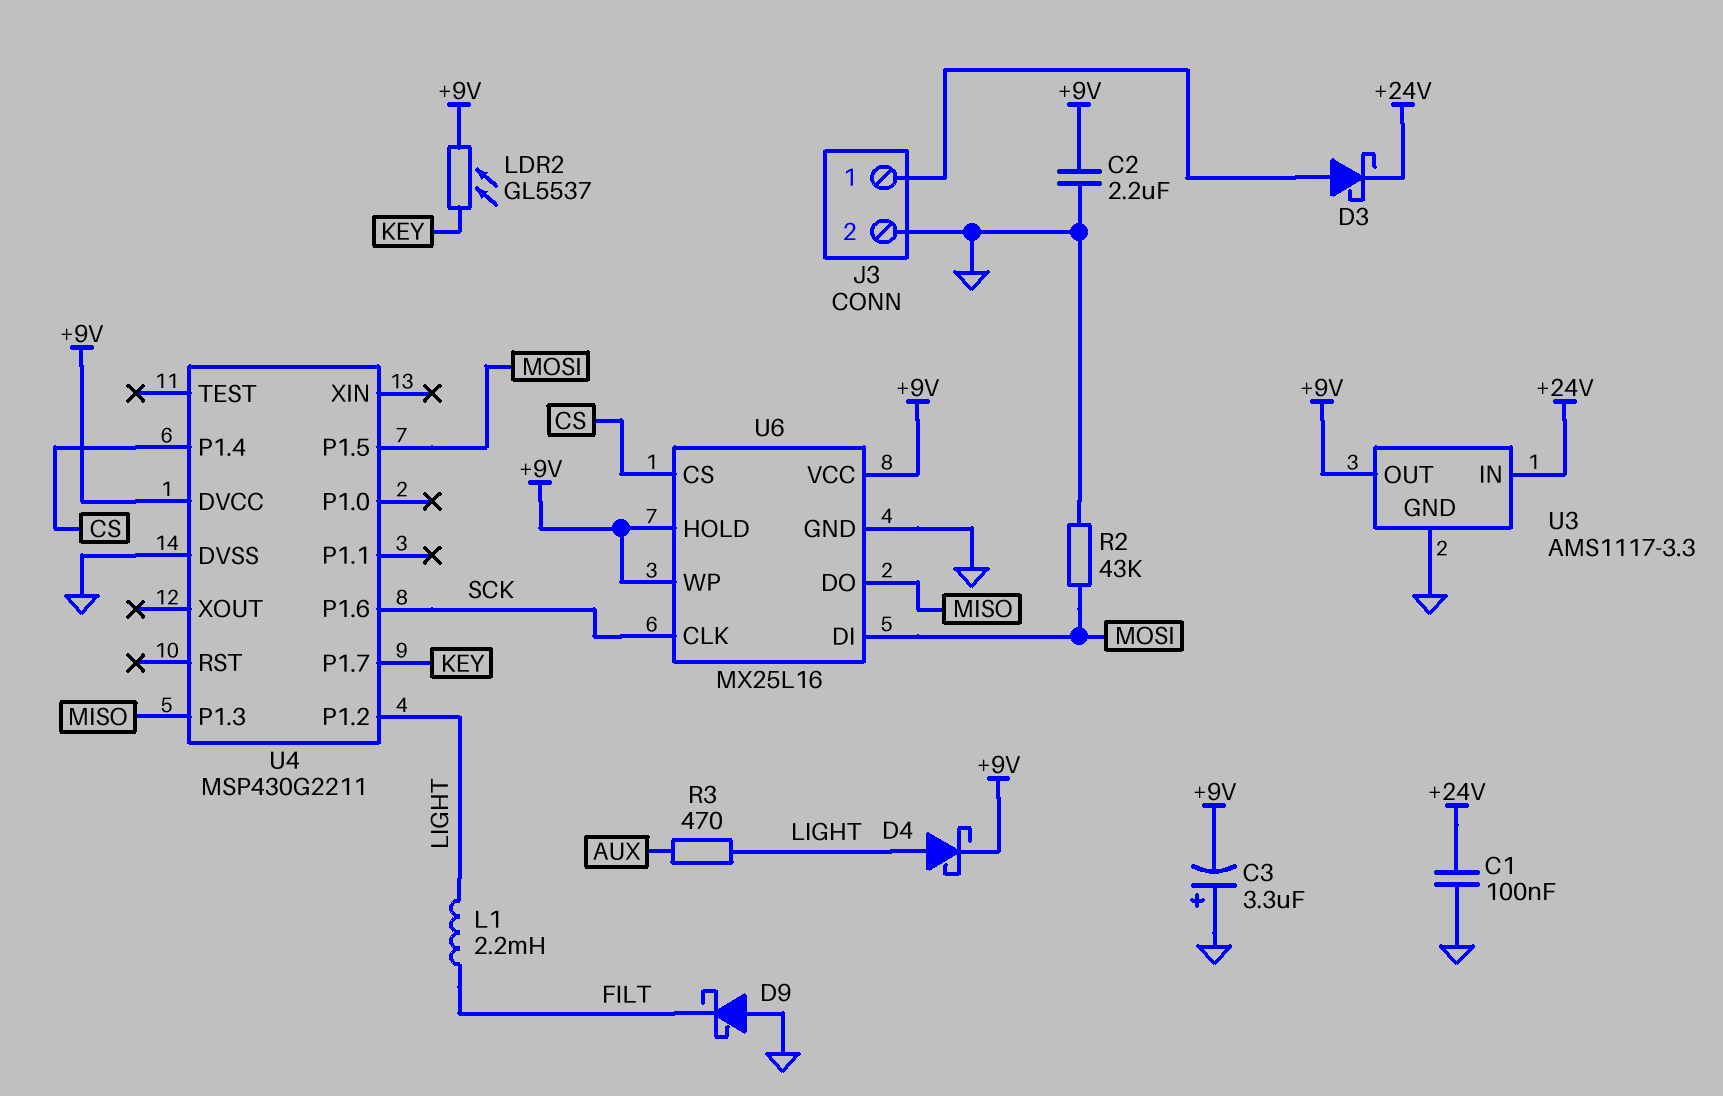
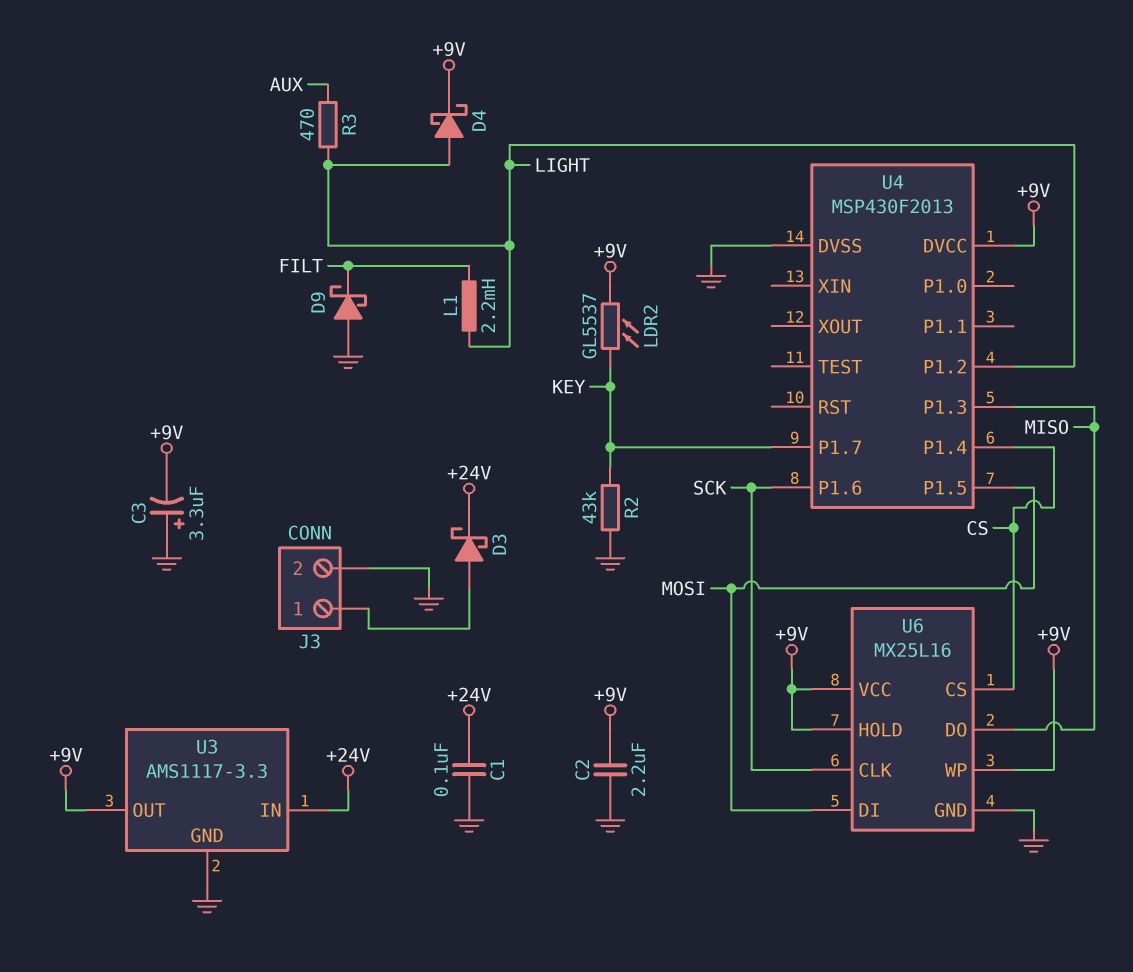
R2: 43k (GND, MOSI) -> 43k (GND, KEY)
U4: MSP430G2211 -> MSP430F2013

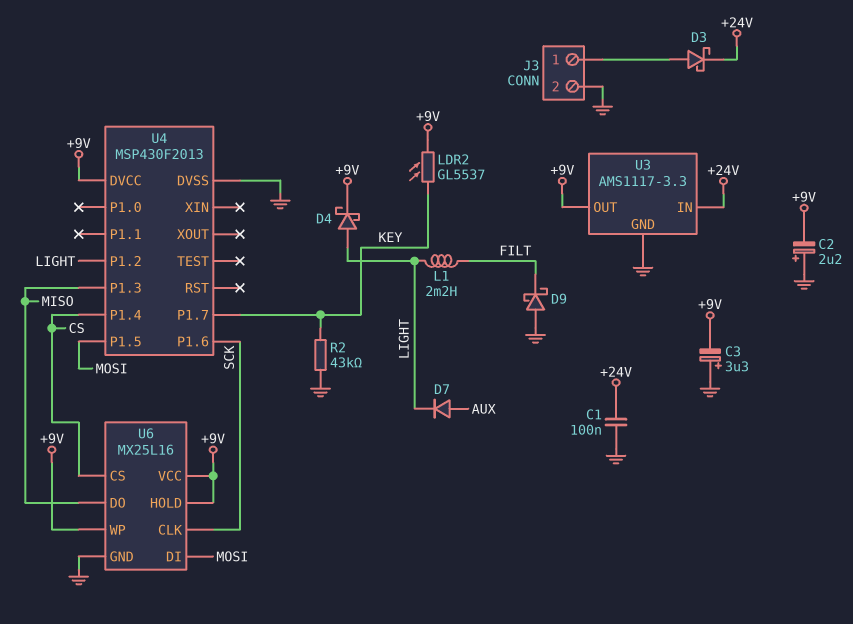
C2: 2.2uF (+9V, GND) -> 2.2uF (plus GND, minus +9V)
D7: none -> diode (A AUX, K LIGHT)
R3: 470 (AUX, LIGHT) -> none

